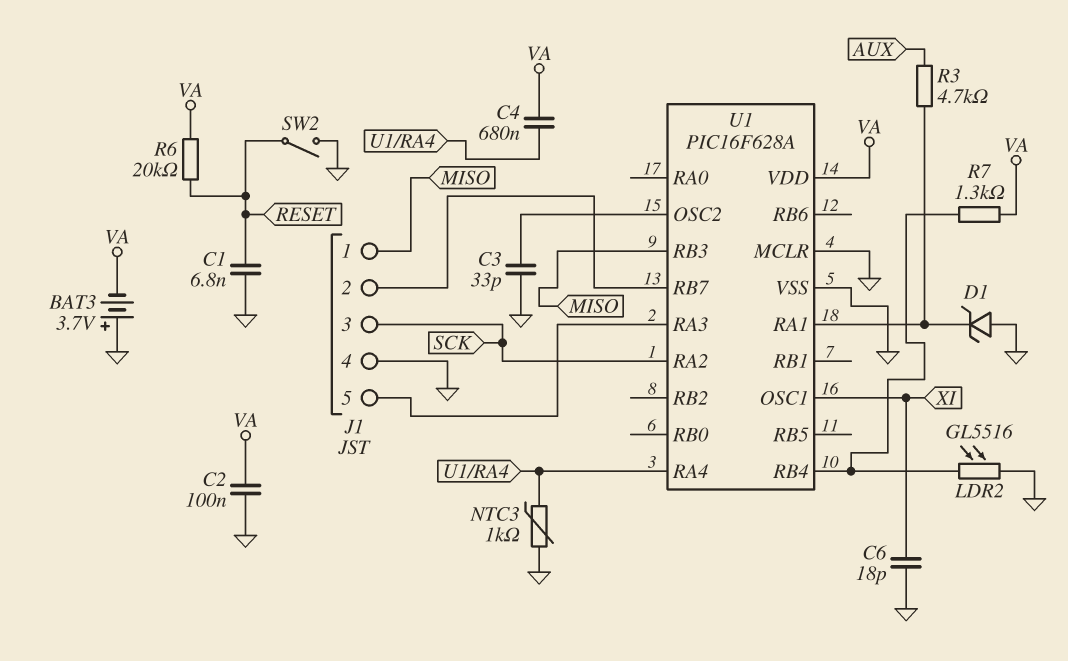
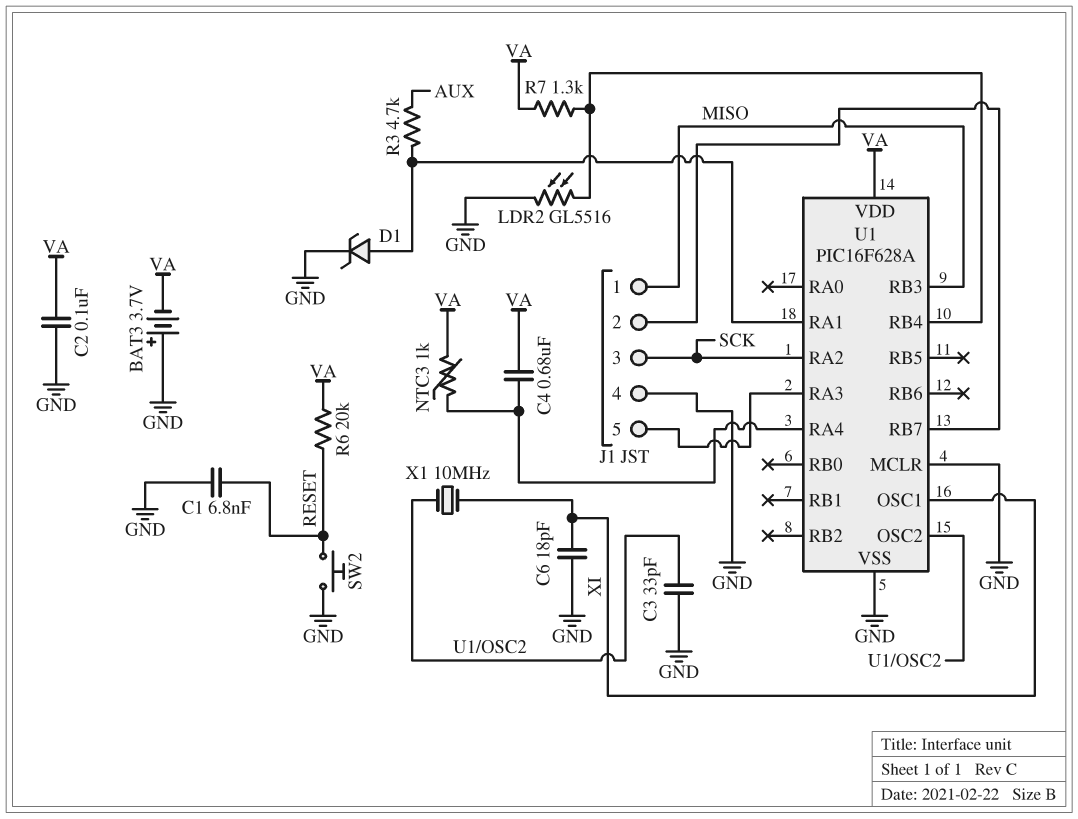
D1: zener (A GND, K U1/RA1) -> zener (A U1/RA1, K GND)
NTC3: 1k (GND, U1/RA4) -> 1k (U1/RA4, VA)
SW2: switch (GND, RESET) -> button (GND, RESET)
X1: none -> 10MHz (U1/OSC2, XI)

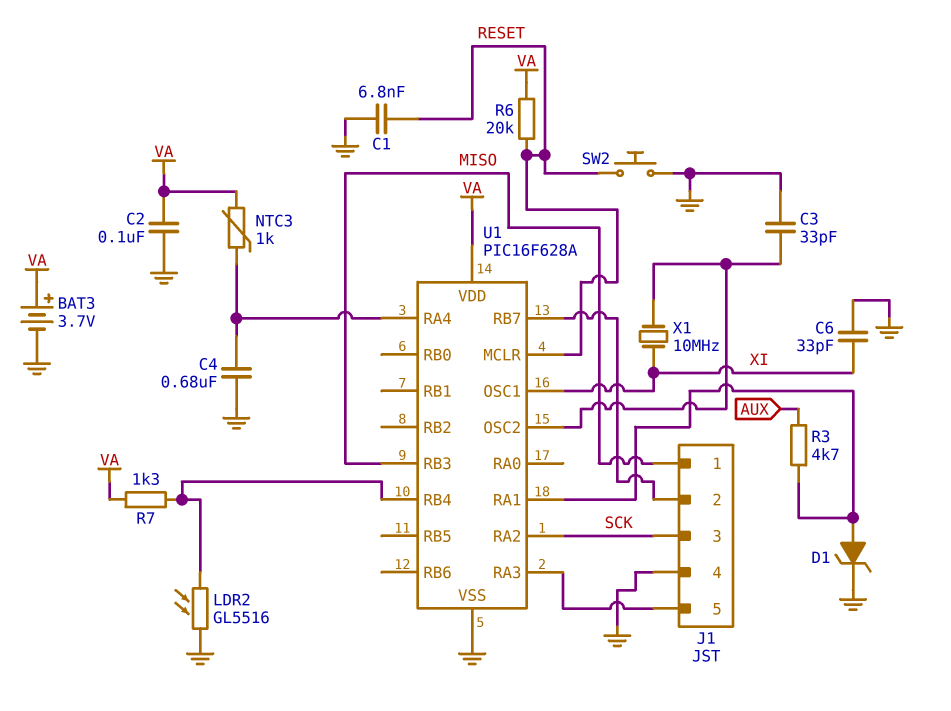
BAT3: 3.7V (plus GND, minus VA) -> 3.7V (plus VA, minus GND)
C4: 680nF (U1/RA4, VA) -> 680nF (GND, U1/RA4)
C6: 18pF (GND, XI) -> 33pF (GND, XI)
U1 pin MCLR: GND -> RESET

